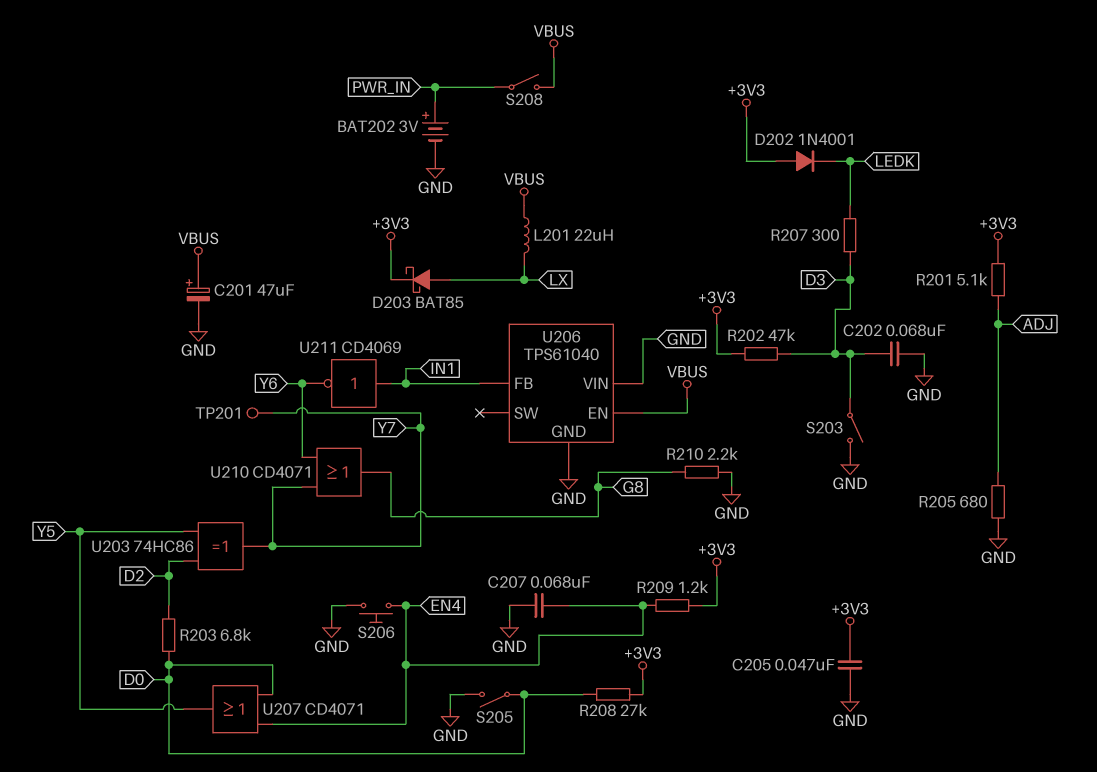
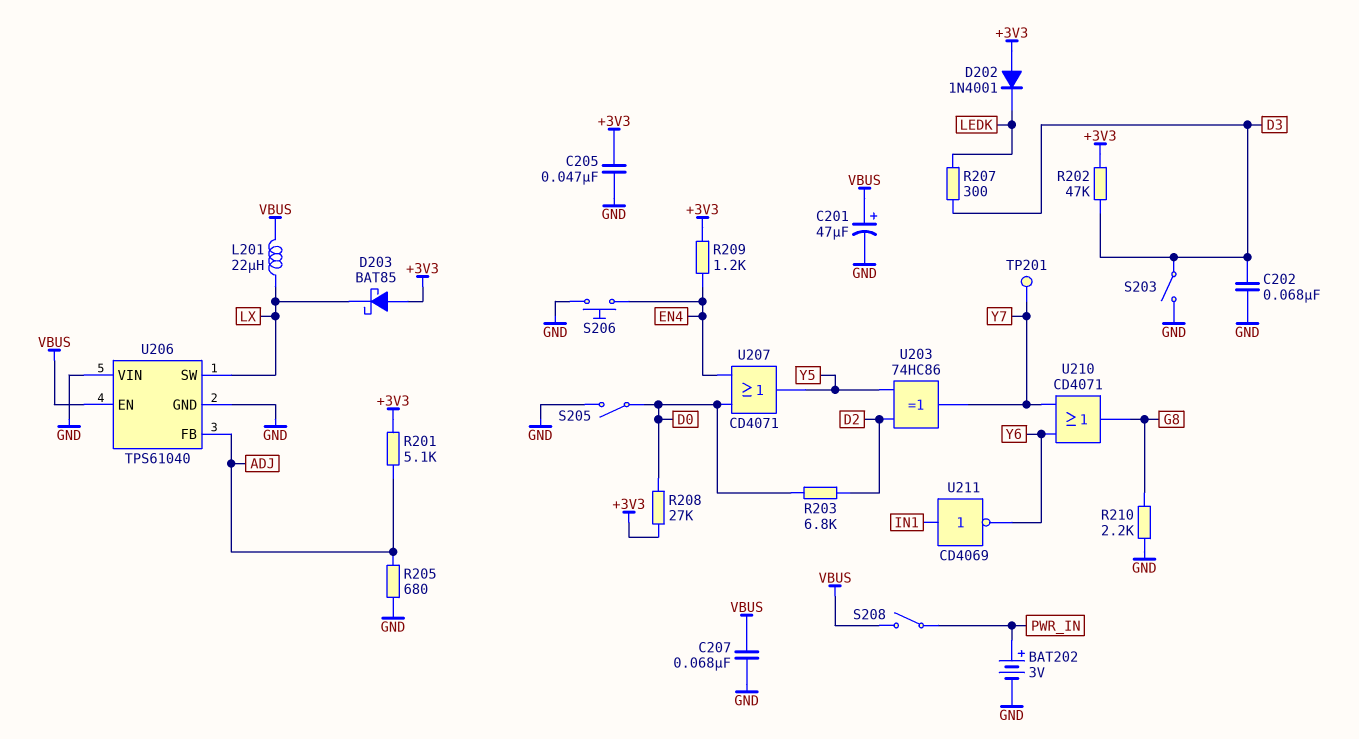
C207: 68nF (EN4, GND) -> 68nF (GND, VBUS)
D203: schottky BAT85 (A LX, K +3V3) -> schottky BAT85 (A +3V3, K LX)
U206 pin FB: IN1 -> ADJ
U206 pin SW: none -> LX

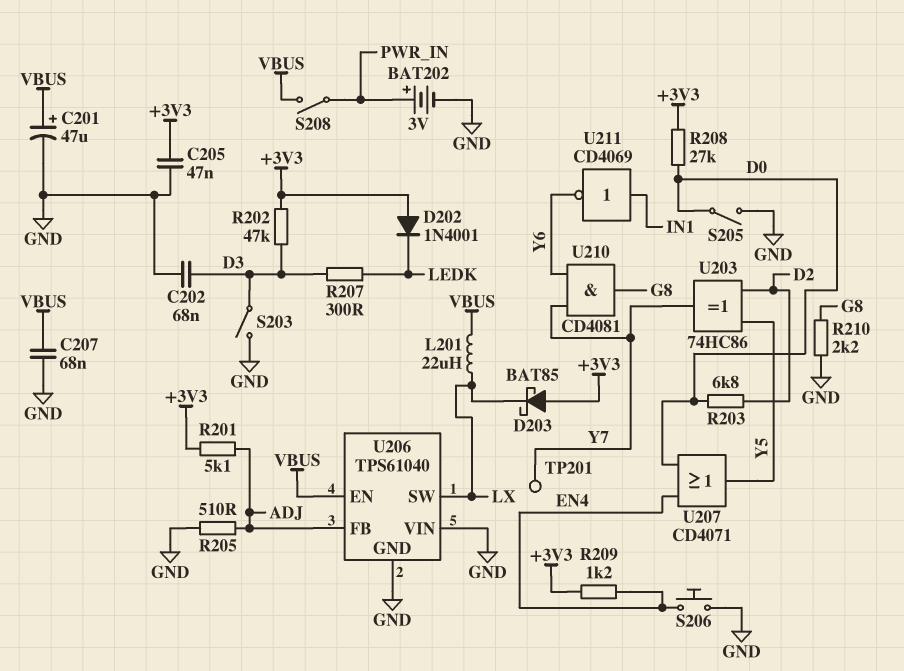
R205: 680 (ADJ, GND) -> 510 (ADJ, GND)
U210: OR CD4071 (in Y6, in Y7, out G8) -> AND CD4081 (in Y6, in Y7, out G8)

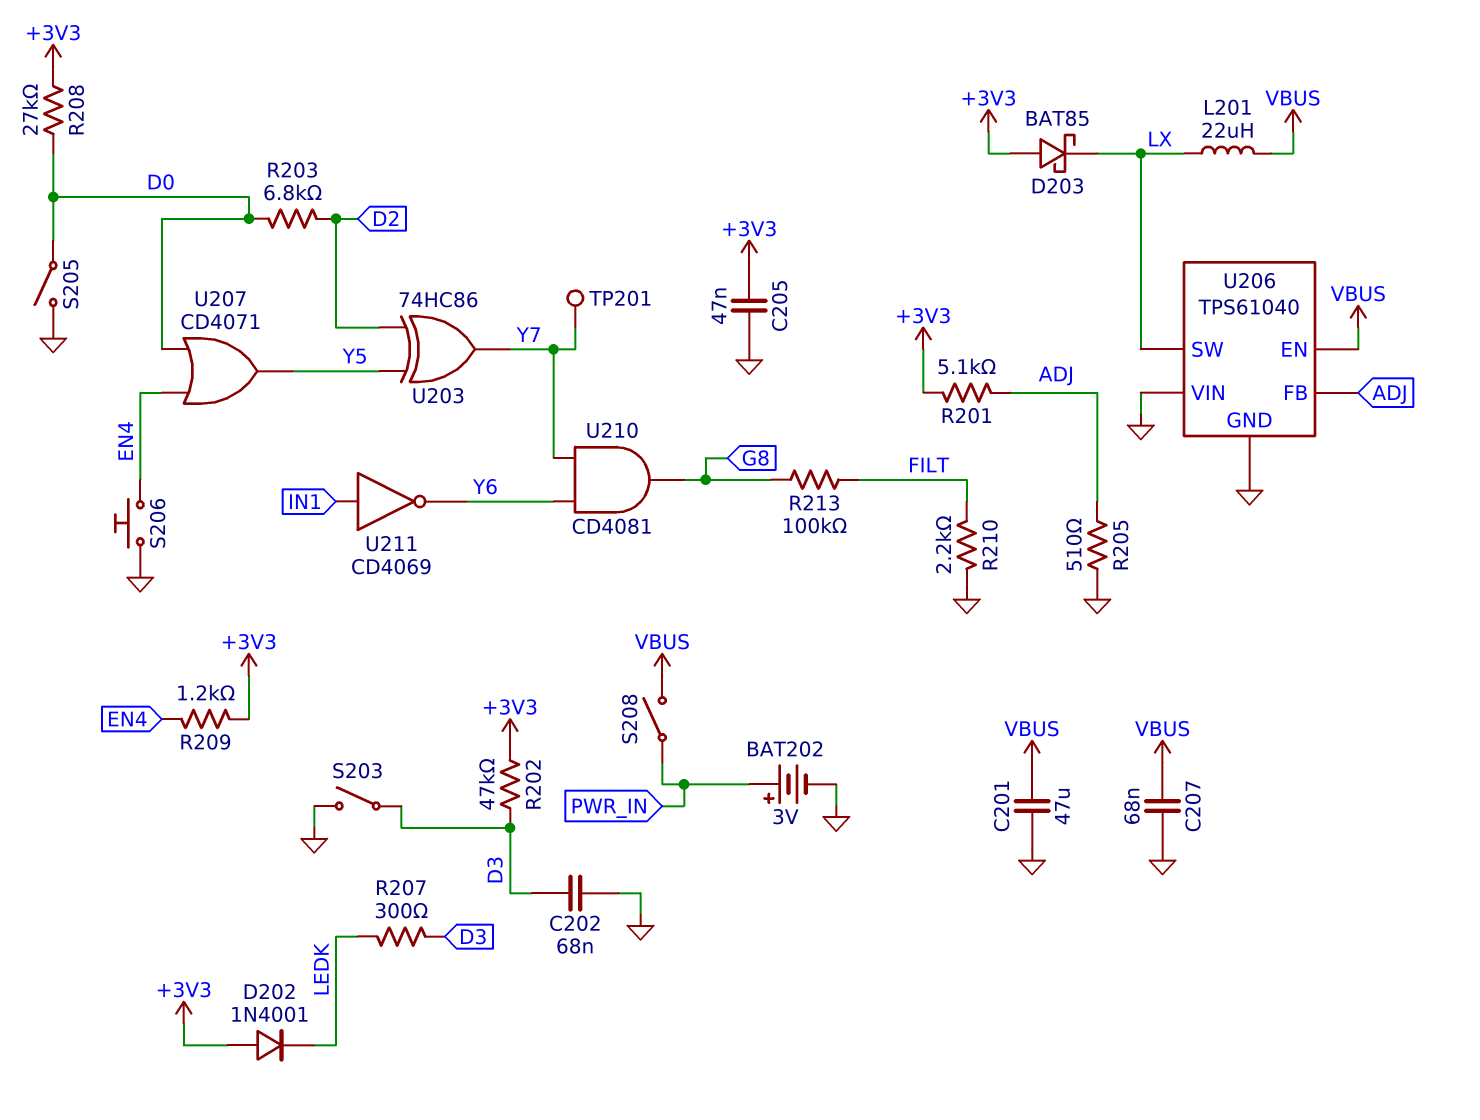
C201: 47uF (plus VBUS, minus GND) -> 47uF (GND, VBUS)
R210: 2.2k (G8, GND) -> 2.2k (FILT, GND)
R213: none -> 100k (FILT, G8)

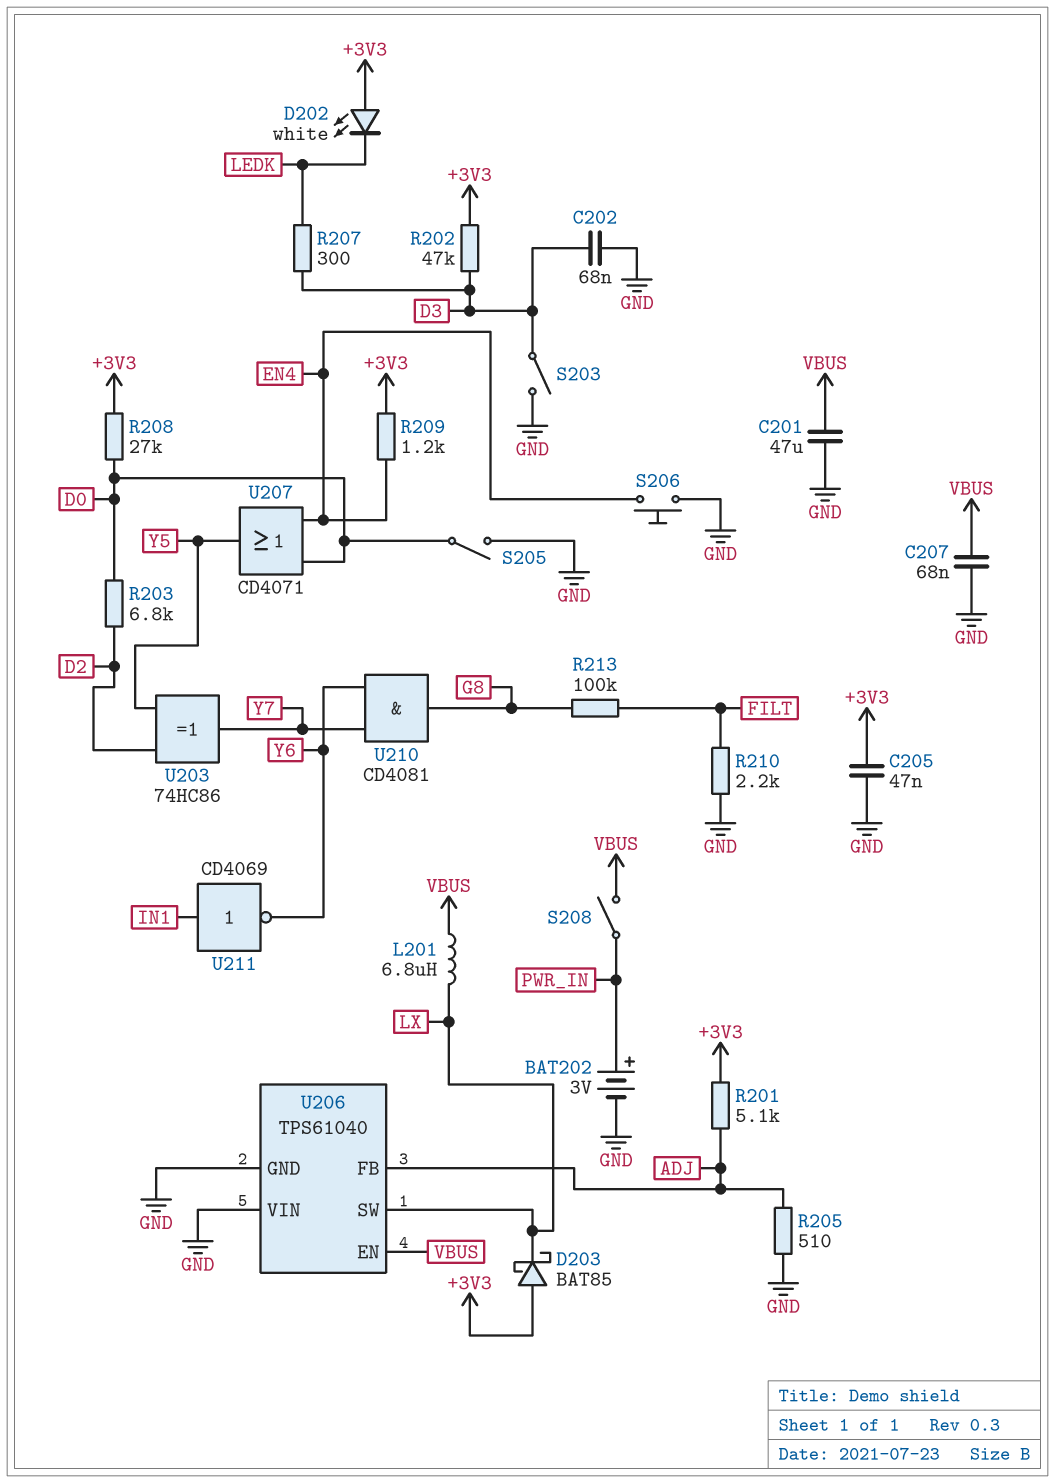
D202: diode 1N4001 (A +3V3, K LEDK) -> LED white (A +3V3, K LEDK)
L201: 22uH (LX, VBUS) -> 6.8uH (LX, VBUS)
TP201: test point (Y7) -> none

